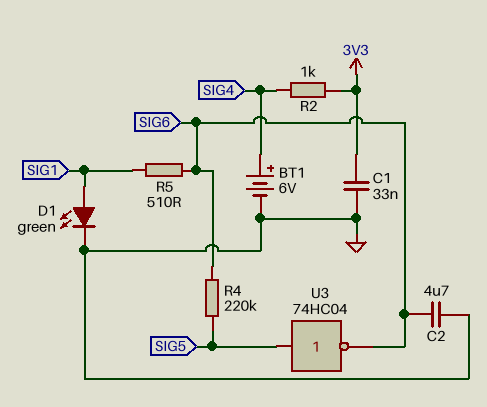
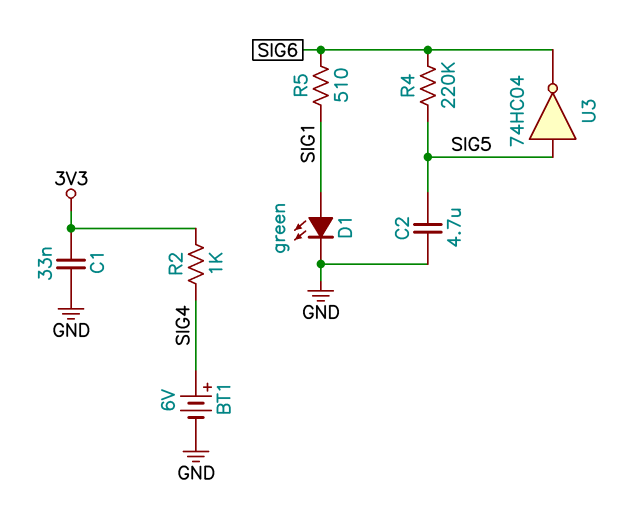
C2: 4.7uF (GND, SIG6) -> 4.7uF (GND, SIG5)

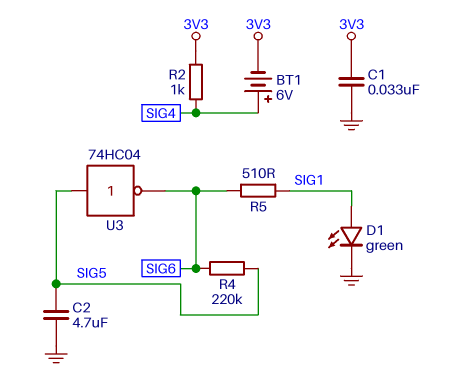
BT1: 6V (plus SIG4, minus GND) -> 6V (plus SIG4, minus 3V3)

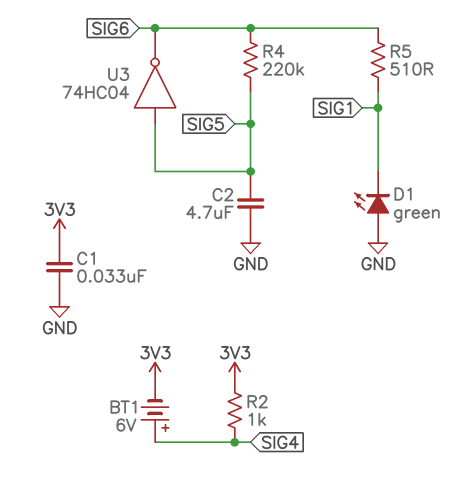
D1: LED green (A SIG1, K GND) -> LED green (A GND, K SIG1)

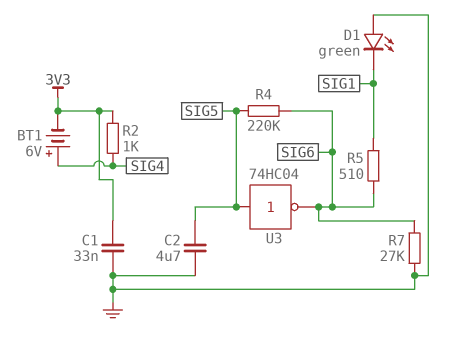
R7: none -> 27k (GND, SIG6)

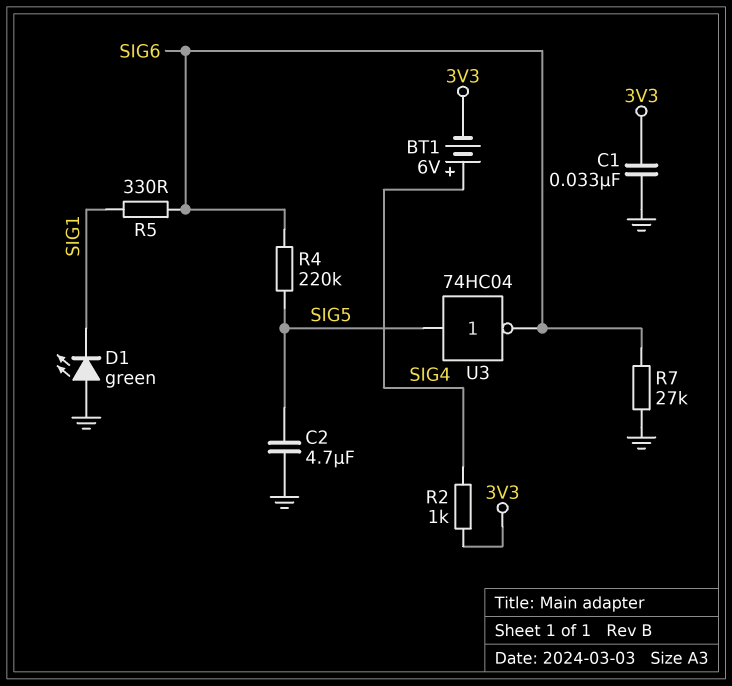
R5: 510 (SIG1, SIG6) -> 330 (SIG1, SIG6)

